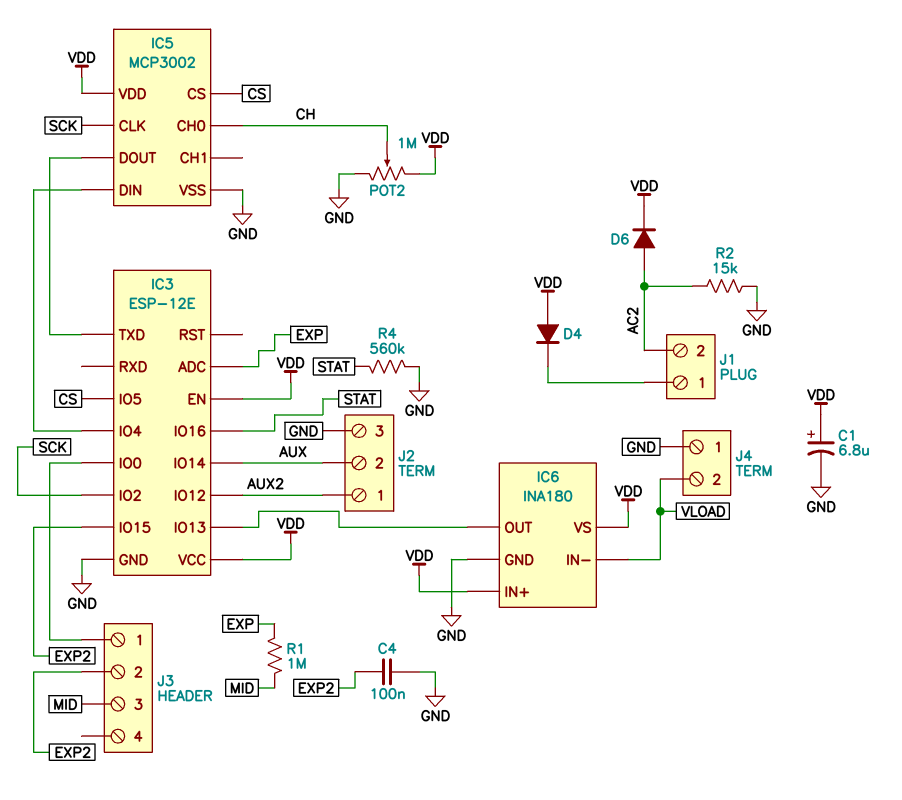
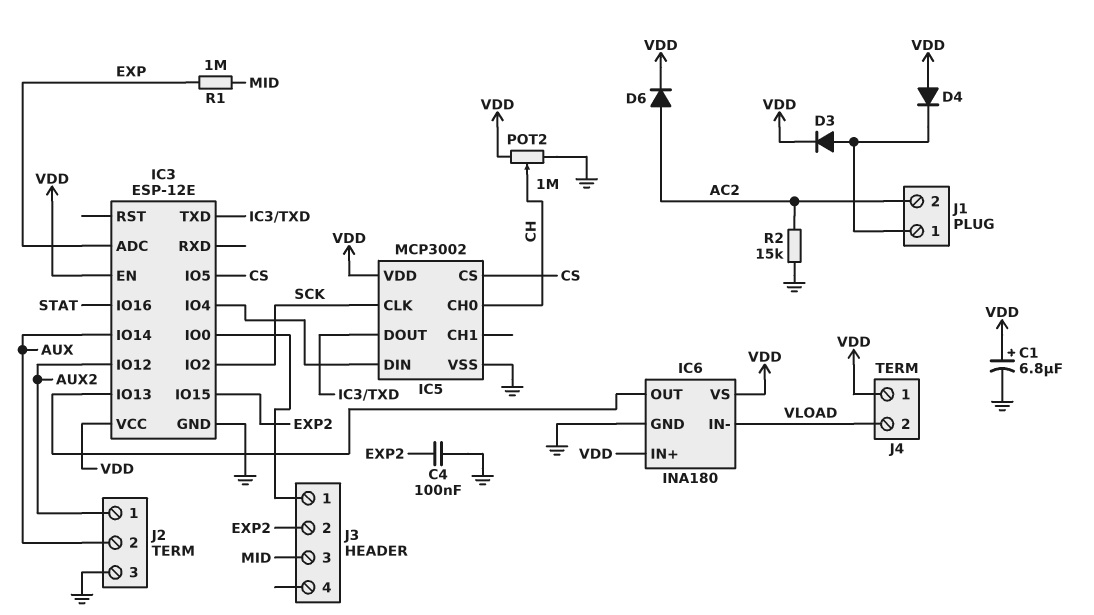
D3: none -> diode (A J1/1, K VDD)
J4 pin 1: GND -> VDD
R4: 560k (GND, STAT) -> none

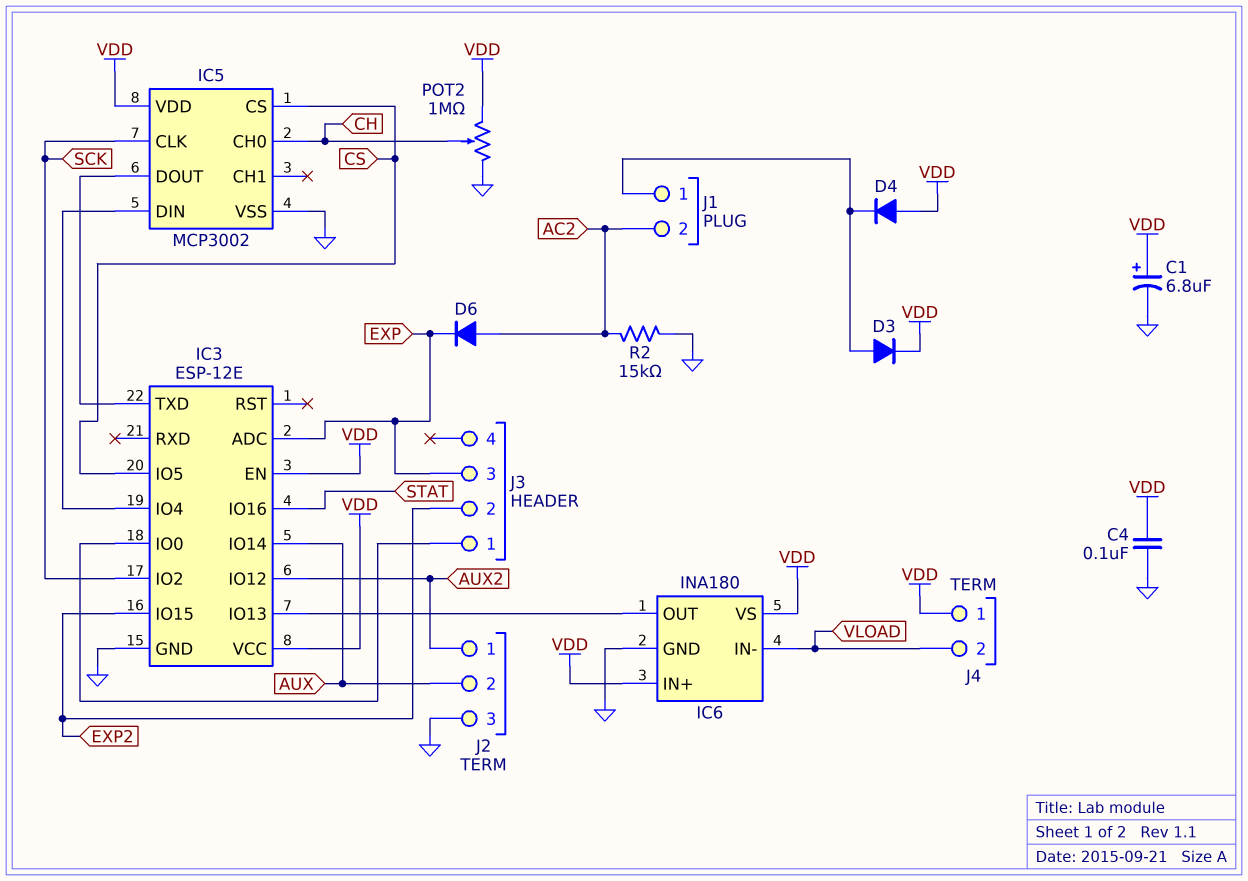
C4: 100nF (EXP2, GND) -> 100nF (GND, VDD)
D6: diode (A AC2, K VDD) -> diode (A AC2, K EXP)
J3 pin 3: MID -> EXP
R1: 1M (EXP, MID) -> none

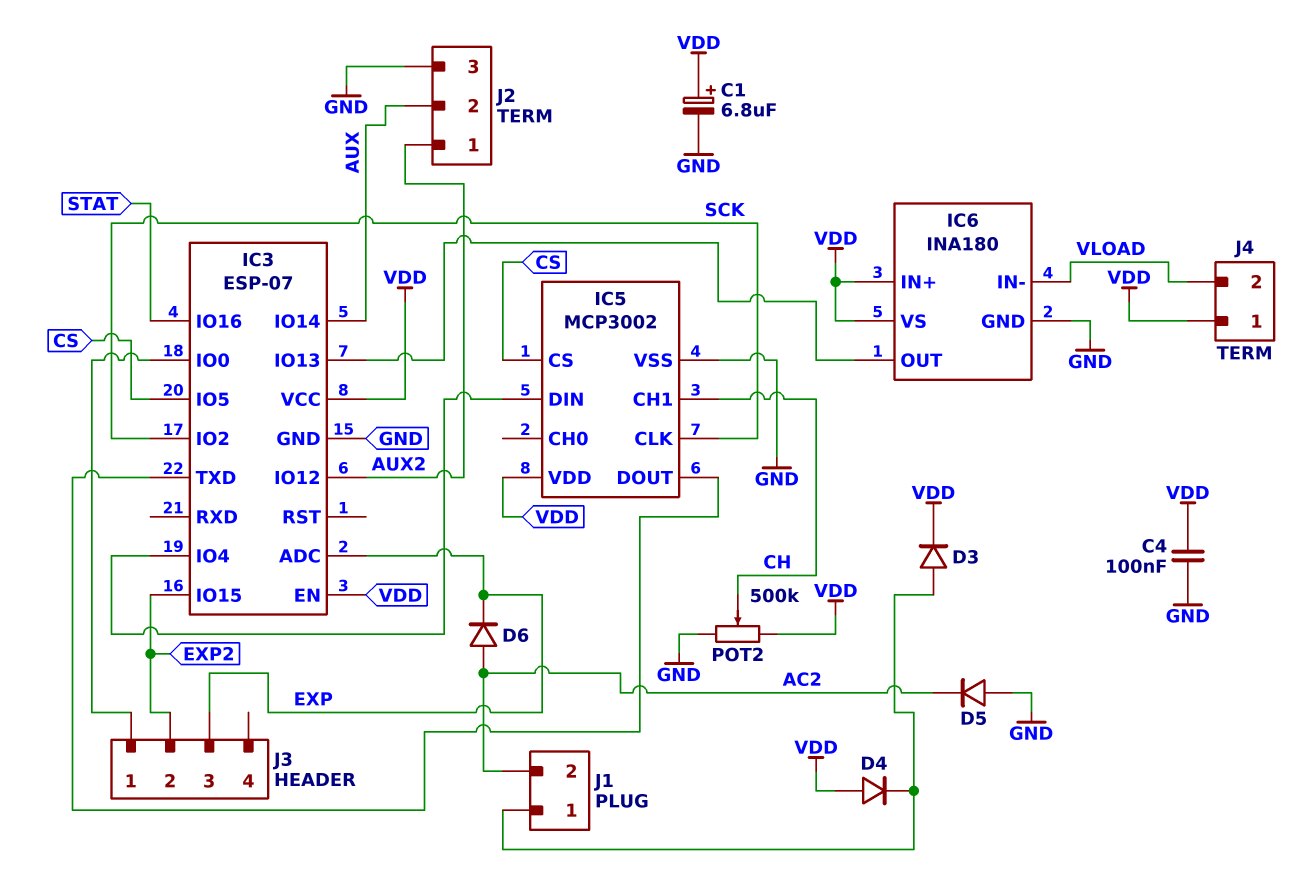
D5: none -> diode (A GND, K AC2)
IC3: ESP-12E -> ESP-07
IC5 pin CH0: CH -> none
IC5 pin CH1: none -> CH
POT2: 1M (GND, VDD, wiper CH) -> 500k (GND, VDD, wiper CH)
R2: 15k (AC2, GND) -> none

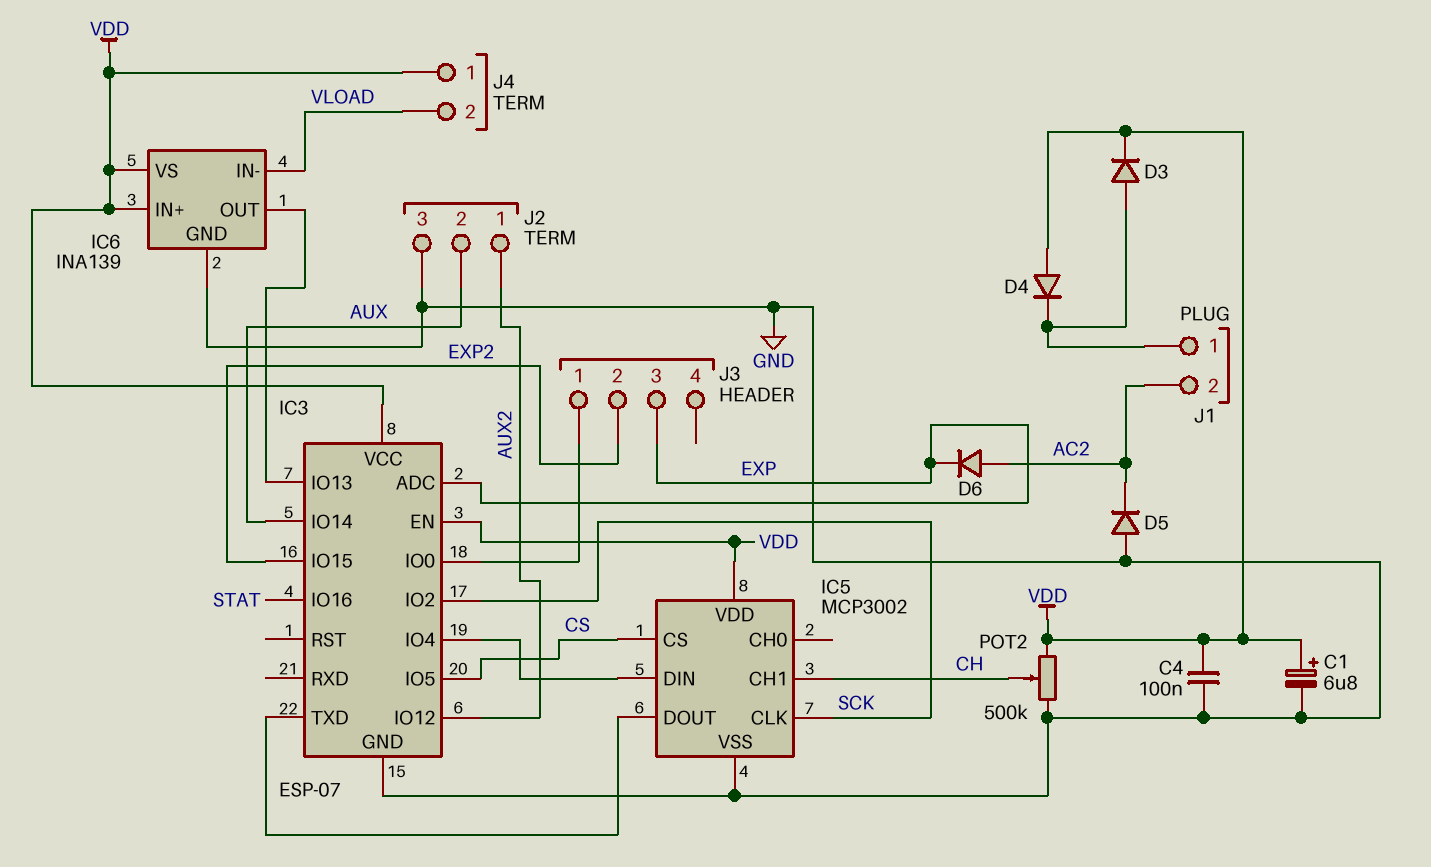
IC6: INA180 -> INA139

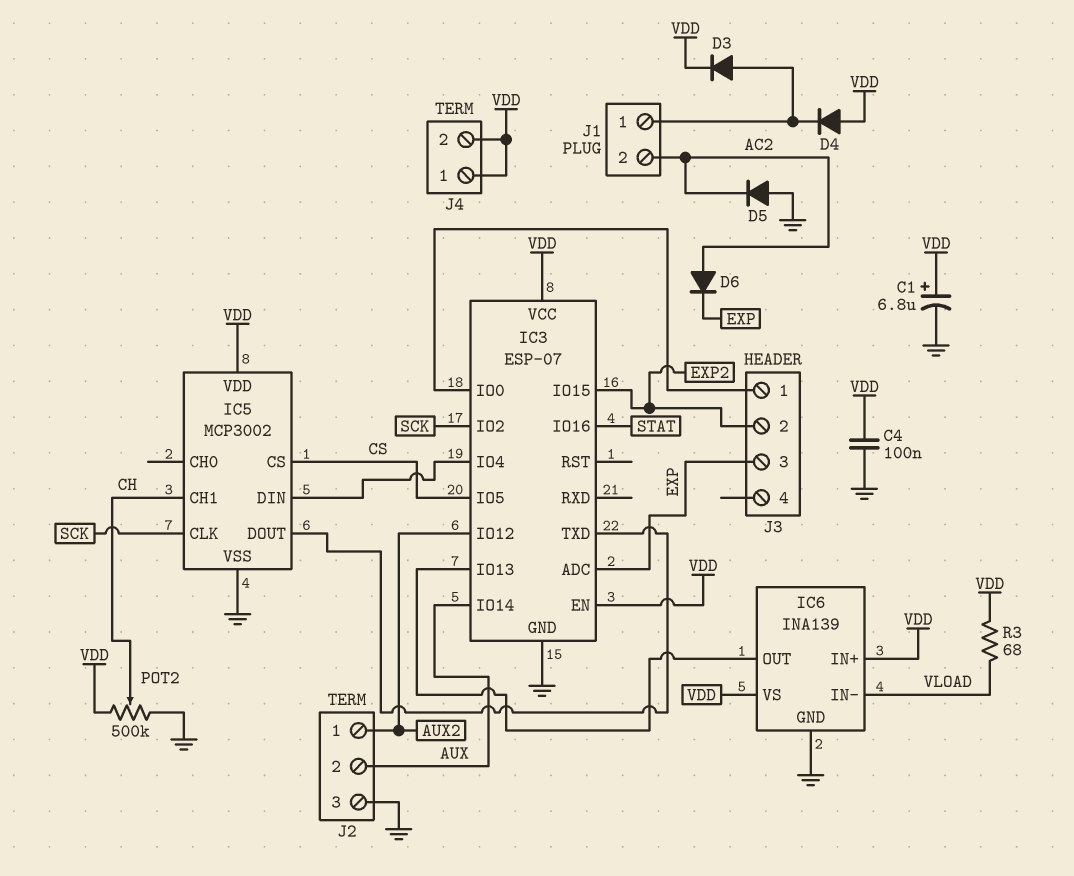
J4 pin 2: VLOAD -> VDD
R3: none -> 68 (VDD, VLOAD)

